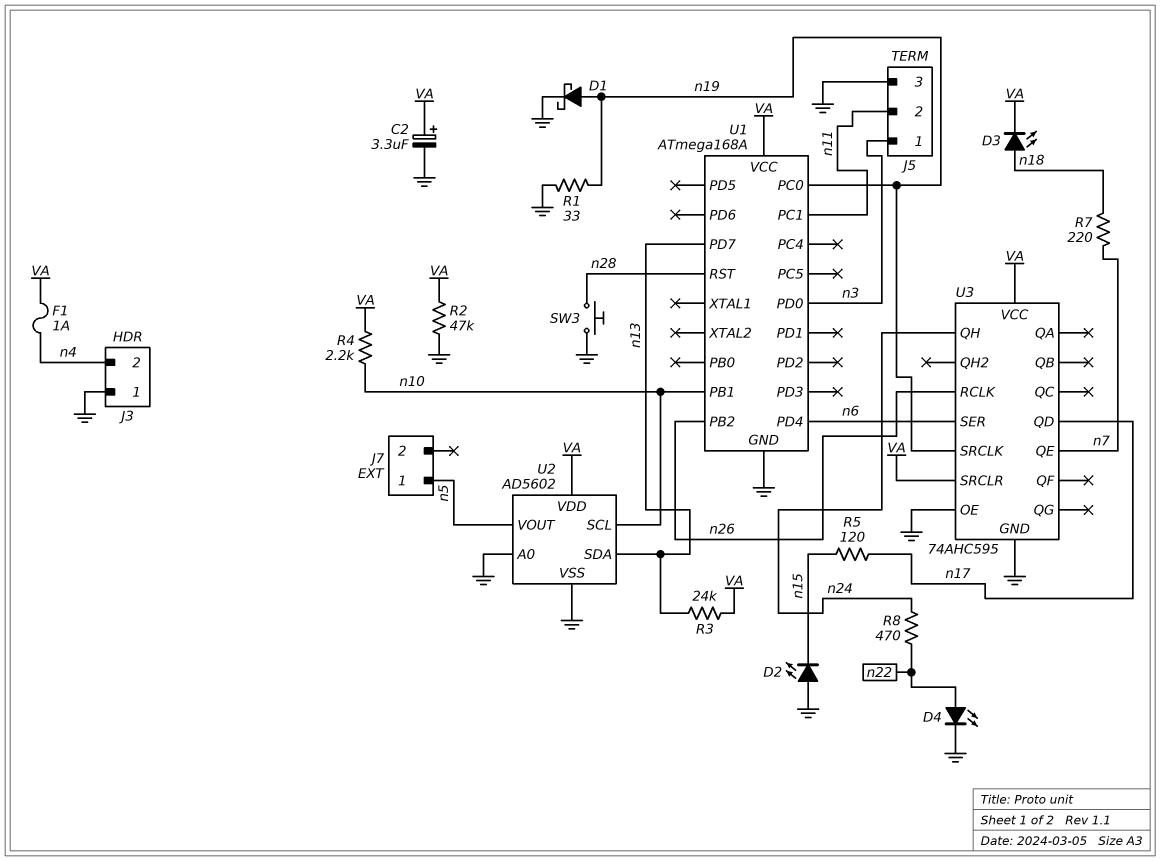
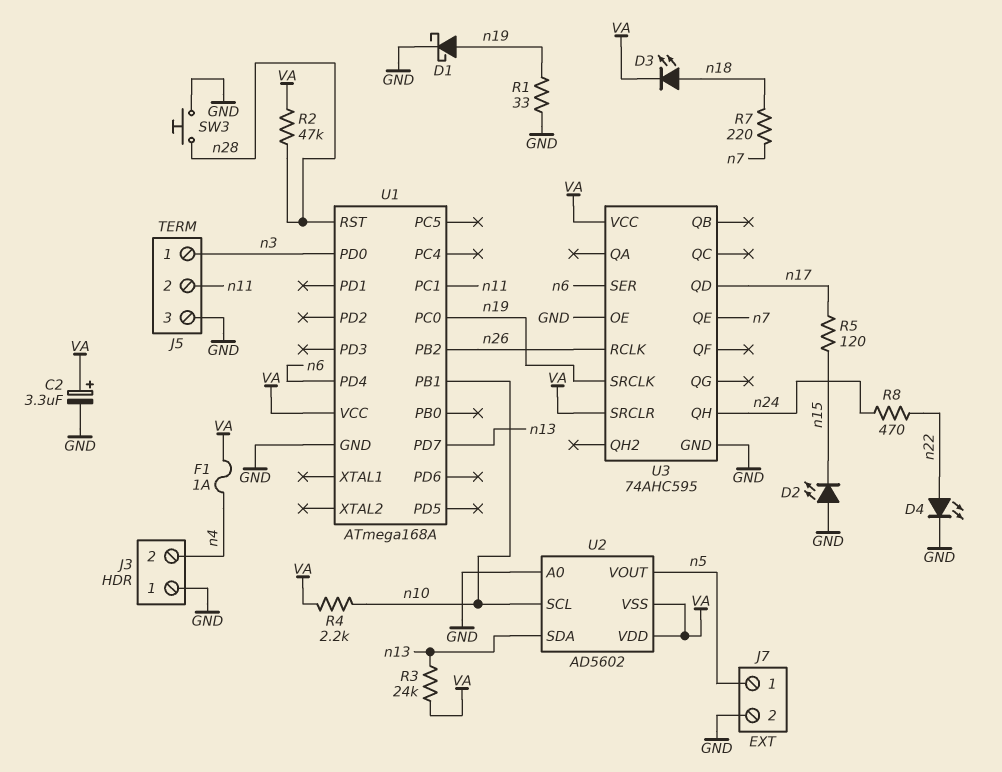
J7 pin 2: none -> GND
R2: 47k (GND, VA) -> 47k (VA, n28)
U2 pin VSS: GND -> VA

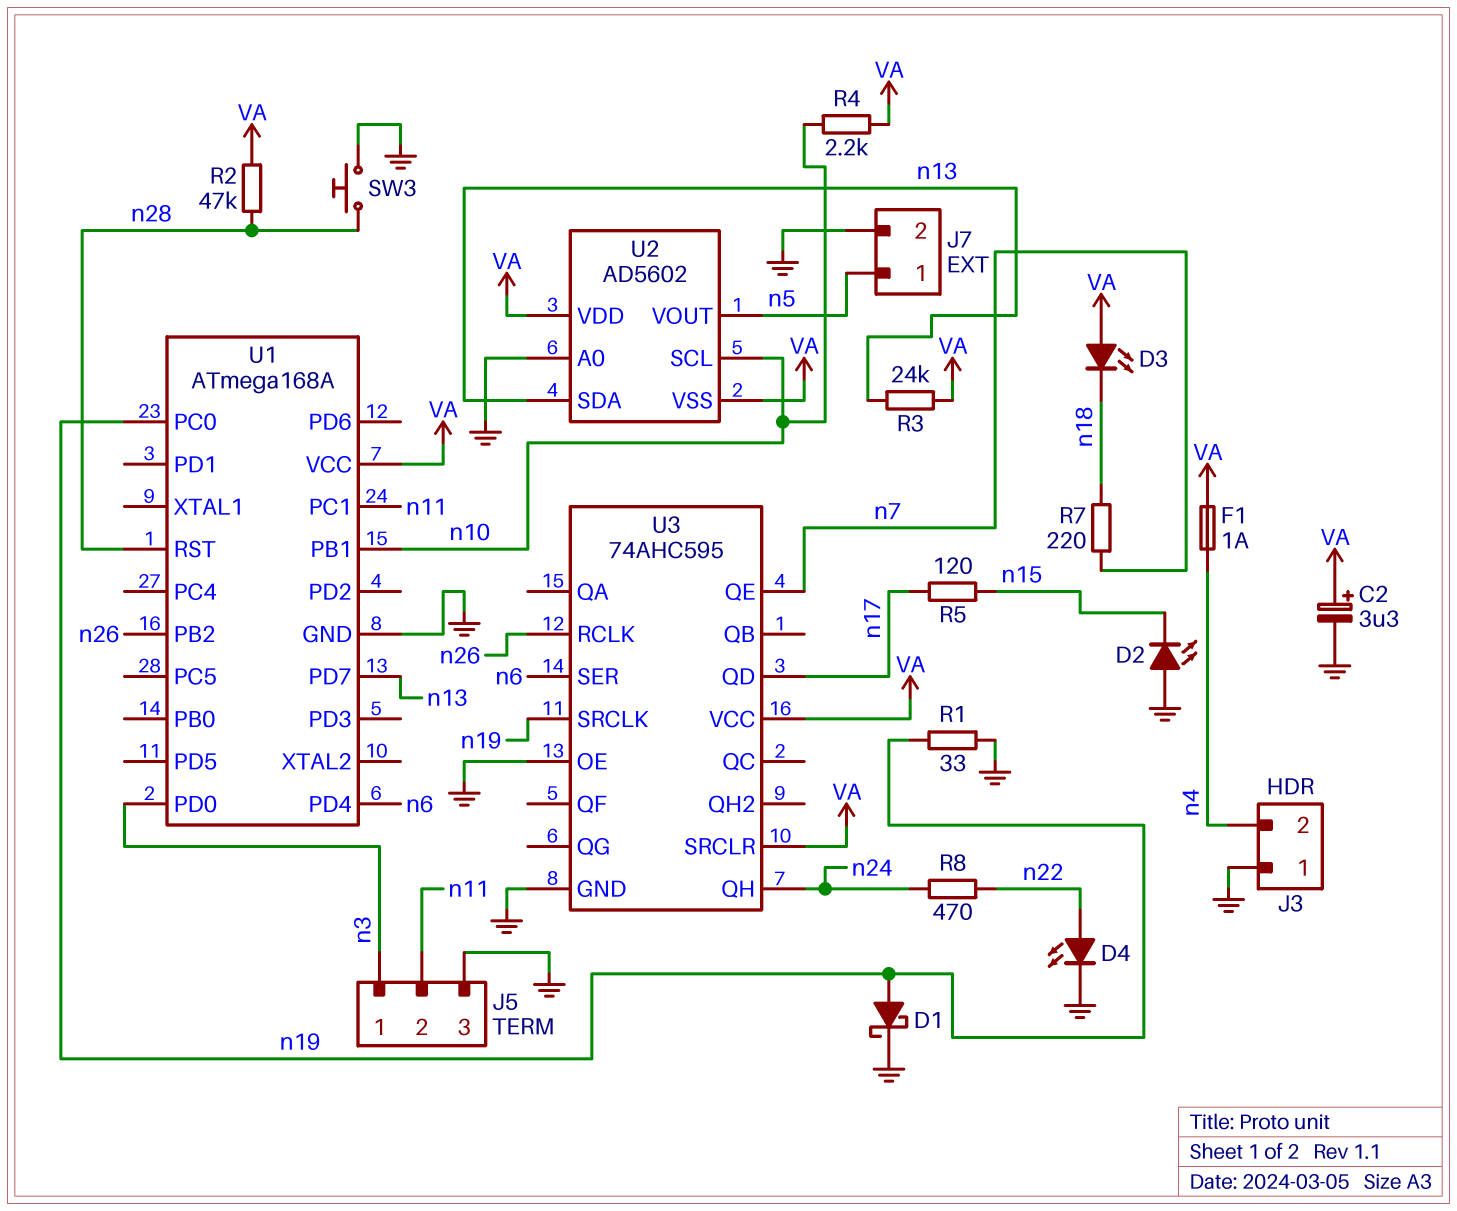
D3: LED (A n18, K VA) -> LED (A VA, K n18)

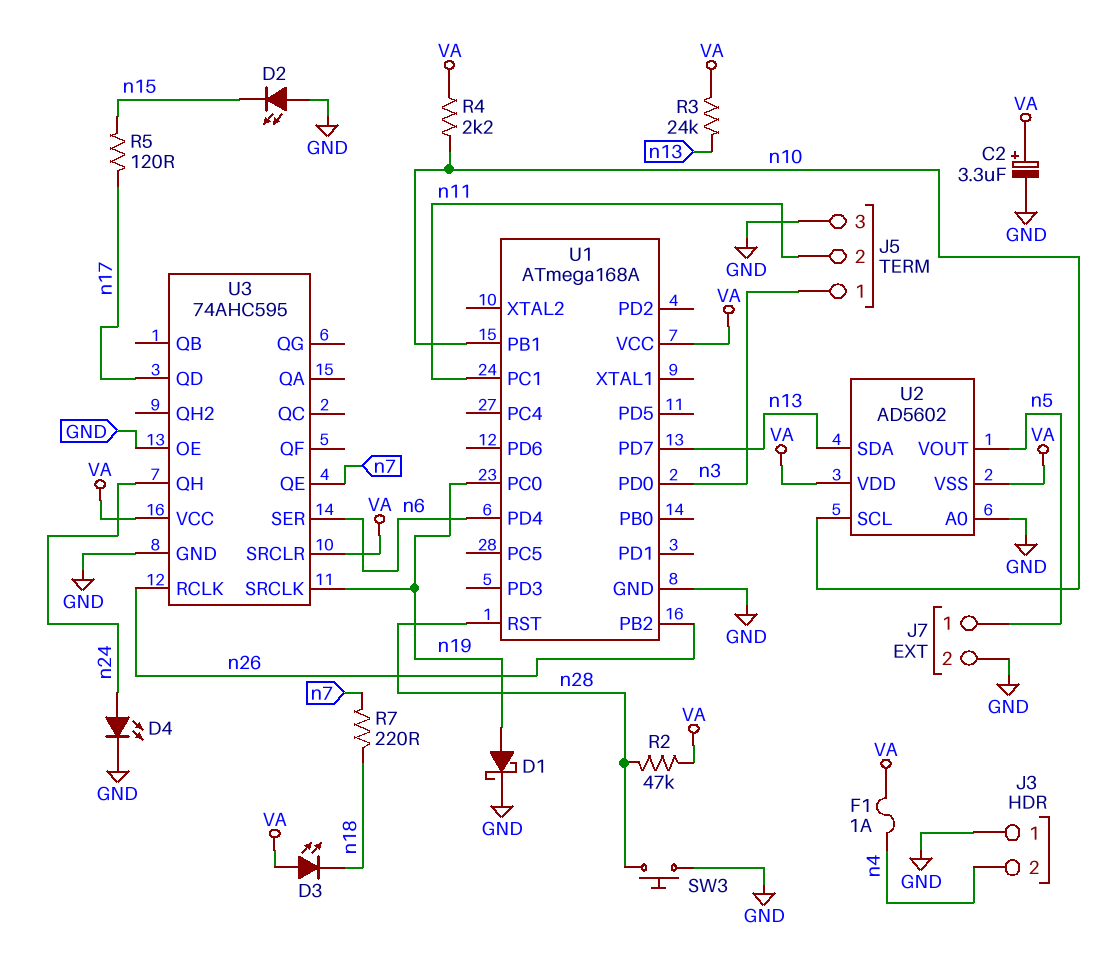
D4: LED (A n22, K GND) -> LED (A n24, K GND)
R1: 33 (GND, n19) -> none
R8: 470 (n22, n24) -> none

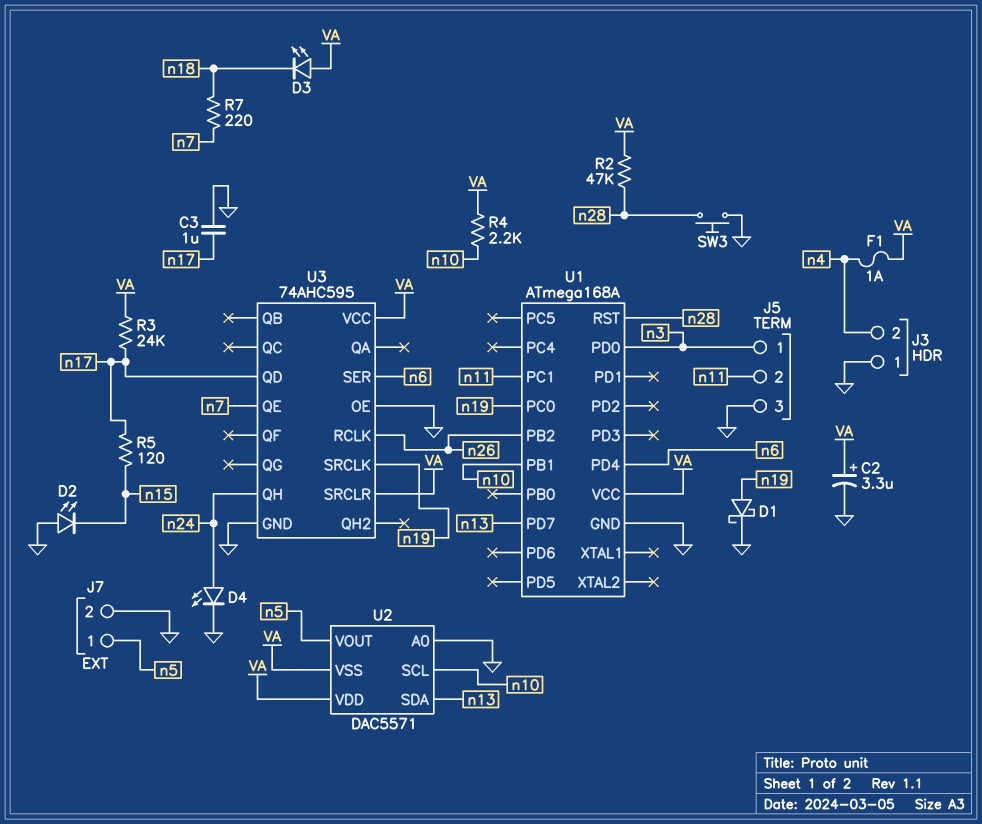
C3: none -> 1uF (GND, n17)
R3: 24k (VA, n13) -> 24k (VA, n17)
U2: AD5602 -> DAC5571

